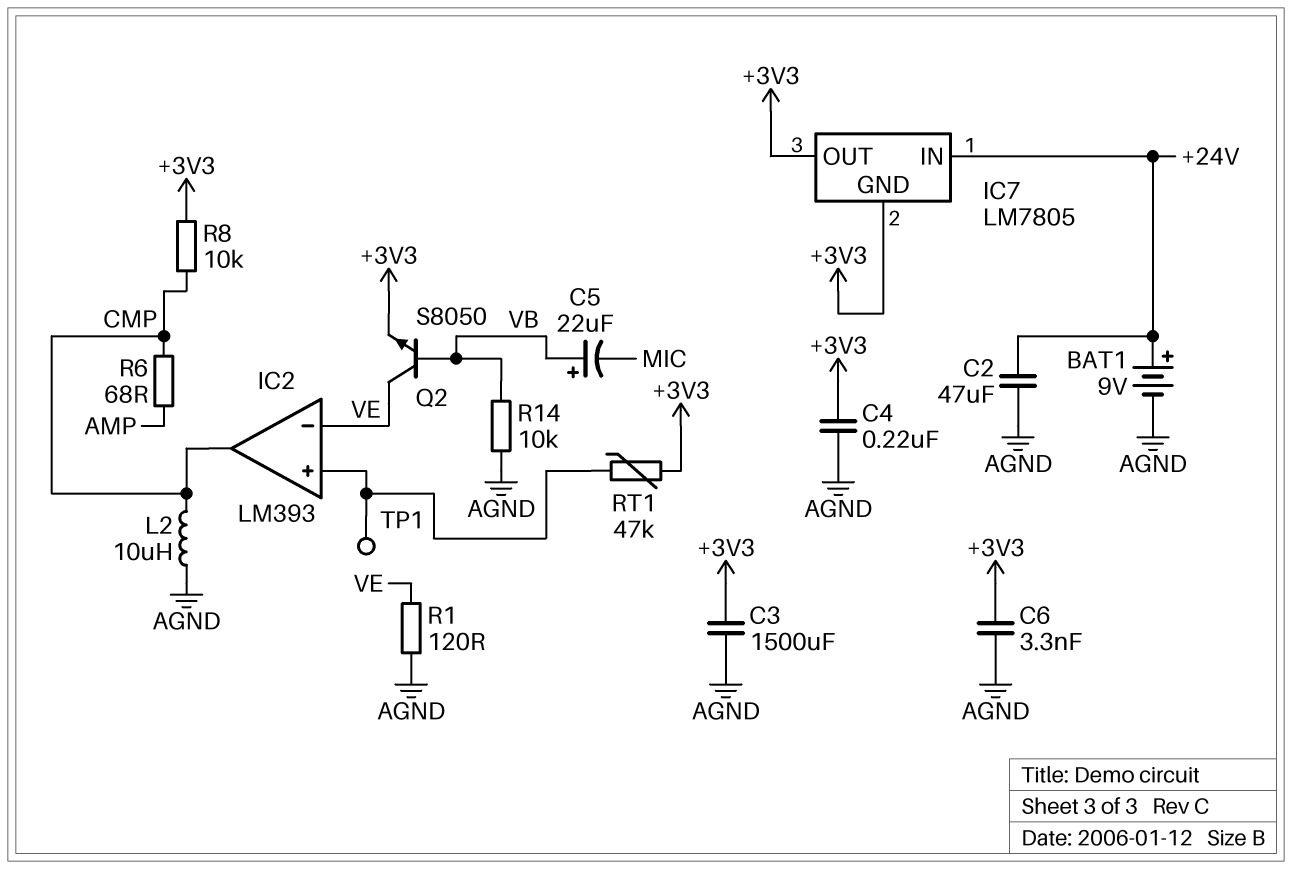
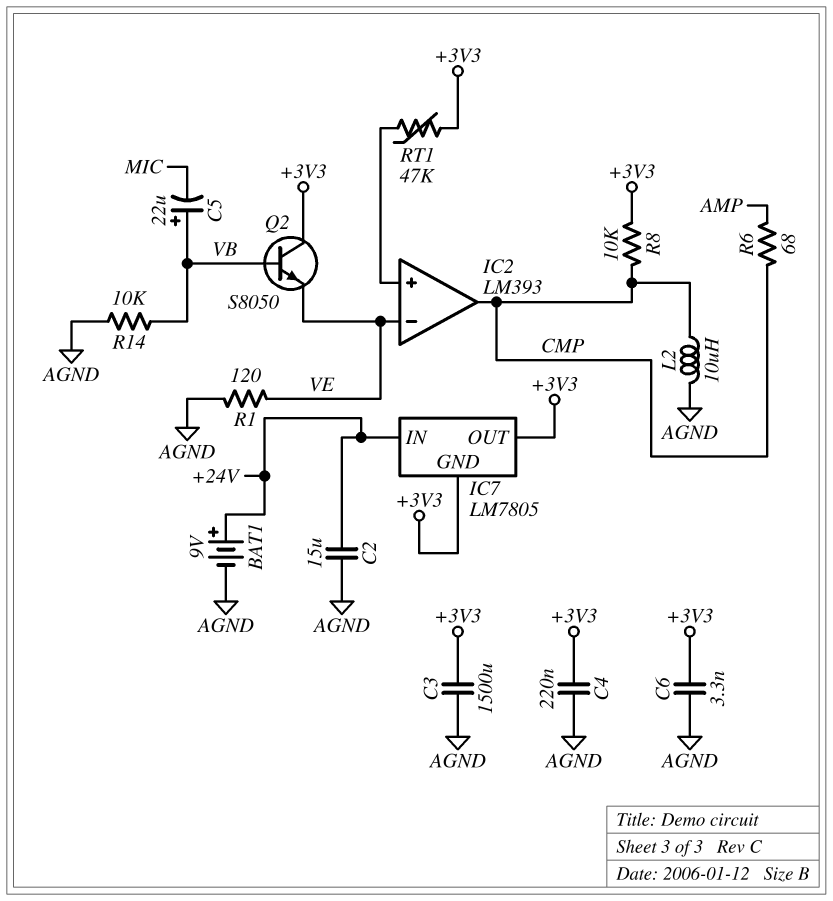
C2: 47uF (+24V, AGND) -> 15uF (+24V, AGND)
Q2: NPN S8050 (B VB, C VE, E +3V3) -> NPN S8050 (B VB, C +3V3, E VE)
TP1: test point (IC2/in+) -> none

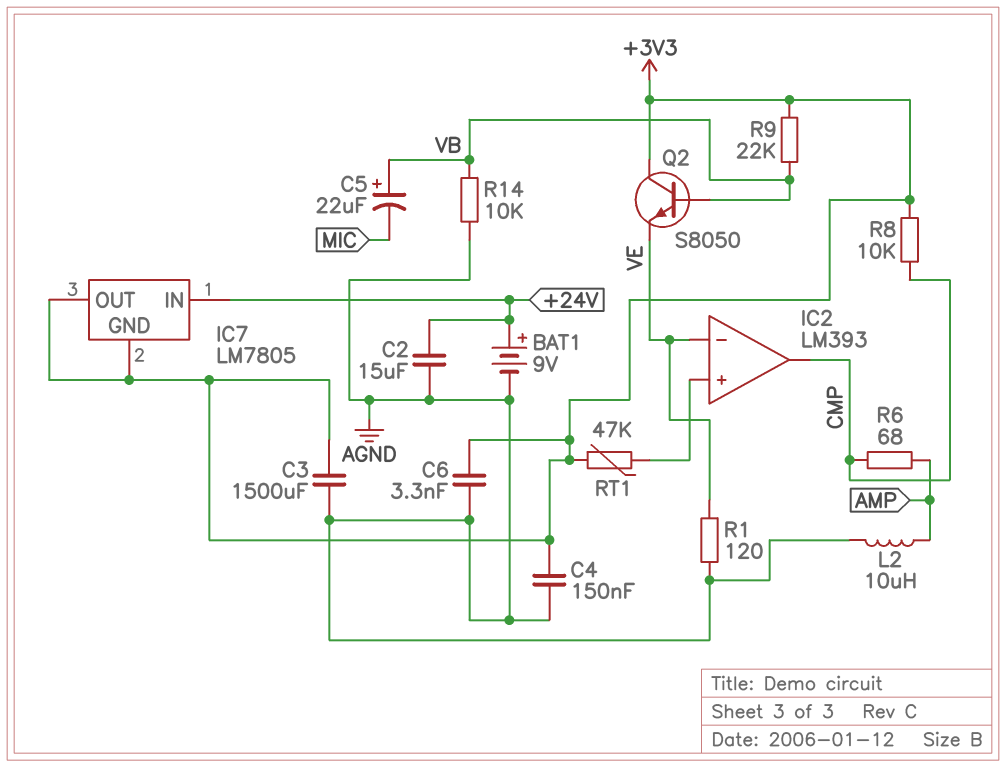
C4: 220nF (+3V3, AGND) -> 150nF (+3V3, AGND)
L2: 10uH (AGND, CMP) -> 10uH (AGND, AMP)
R9: none -> 22k (+3V3, VB)

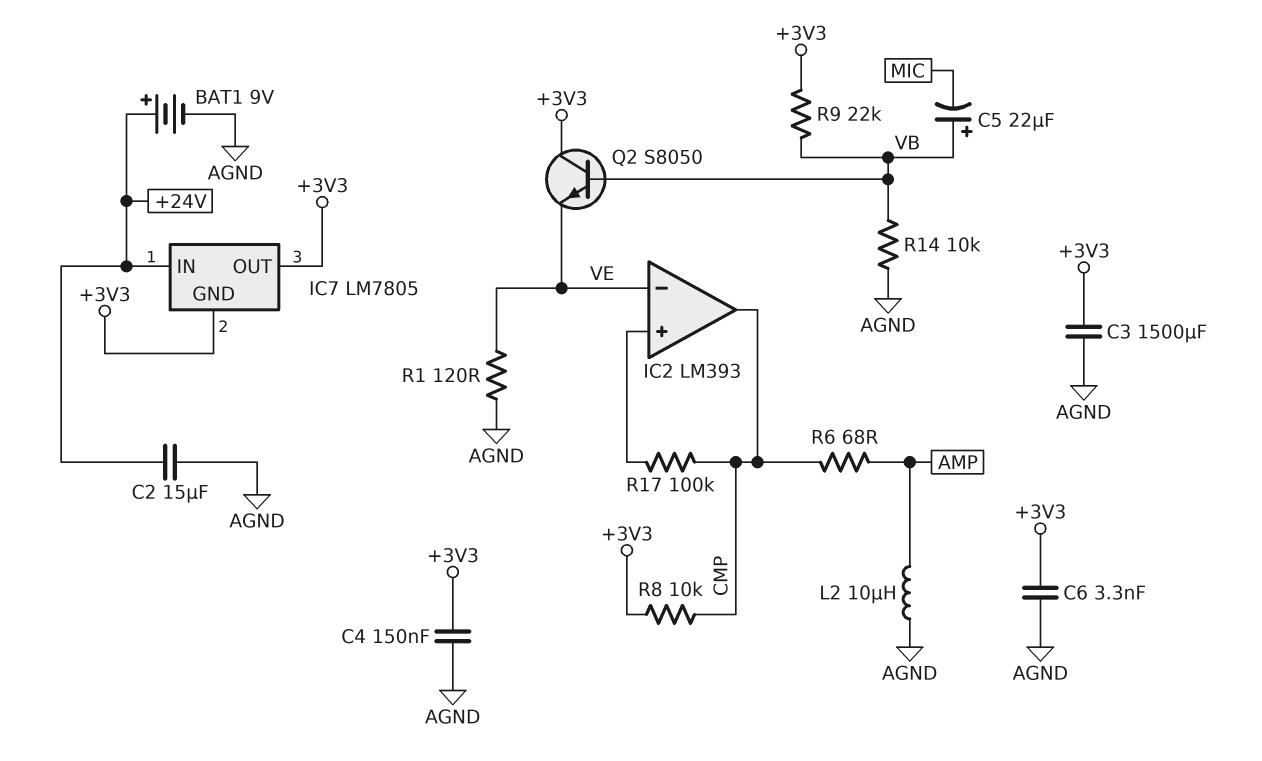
R17: none -> 100k (CMP, IC2/in+)
RT1: 47k (+3V3, IC2/in+) -> none

